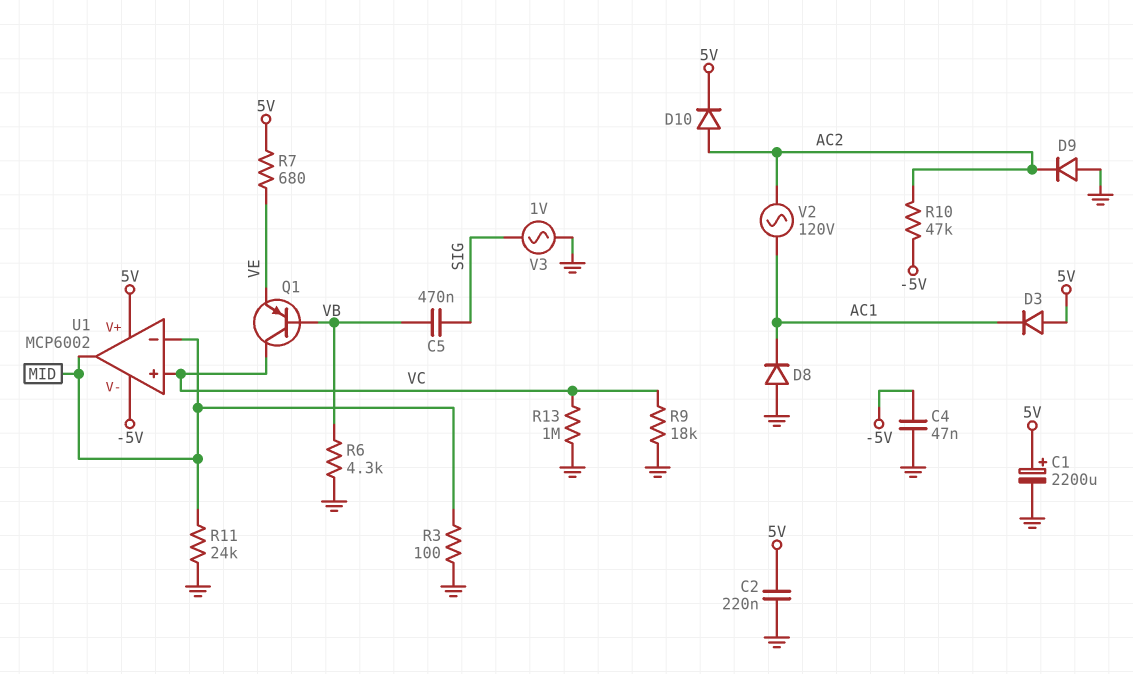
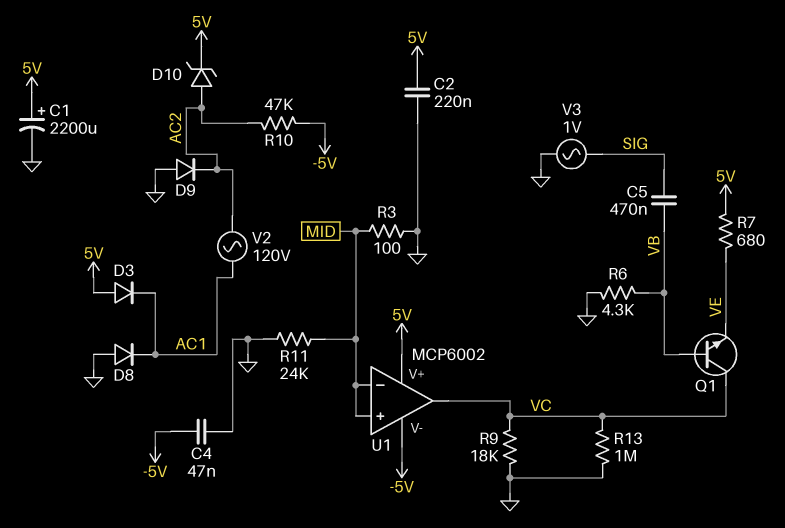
D10: diode (A AC2, K 5V) -> zener (A AC2, K 5V)
Q1: PNP (B VB, C VC, E VE) -> NPN (B VB, C VC, E VE)
U1 pin in+: VC -> MID
U1 pin out: MID -> VC

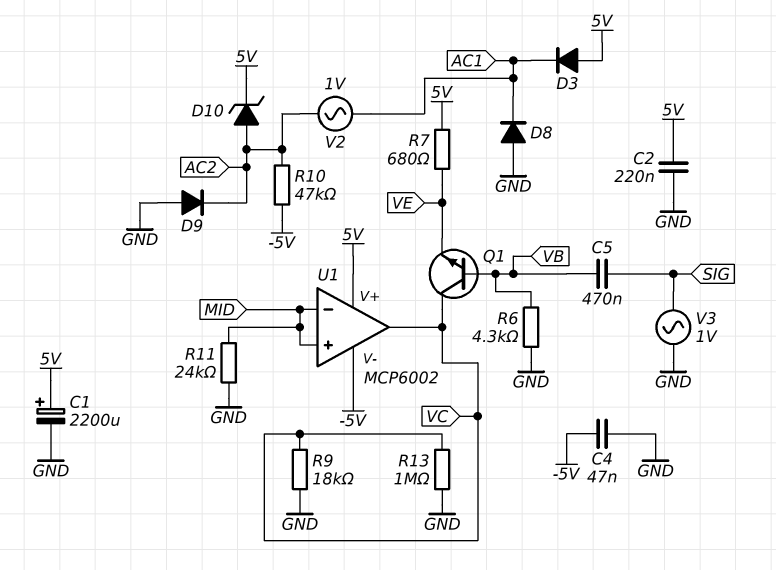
R3: 100 (GND, MID) -> none
V2: AC 120V (AC1, AC2) -> AC 1V (AC1, AC2)

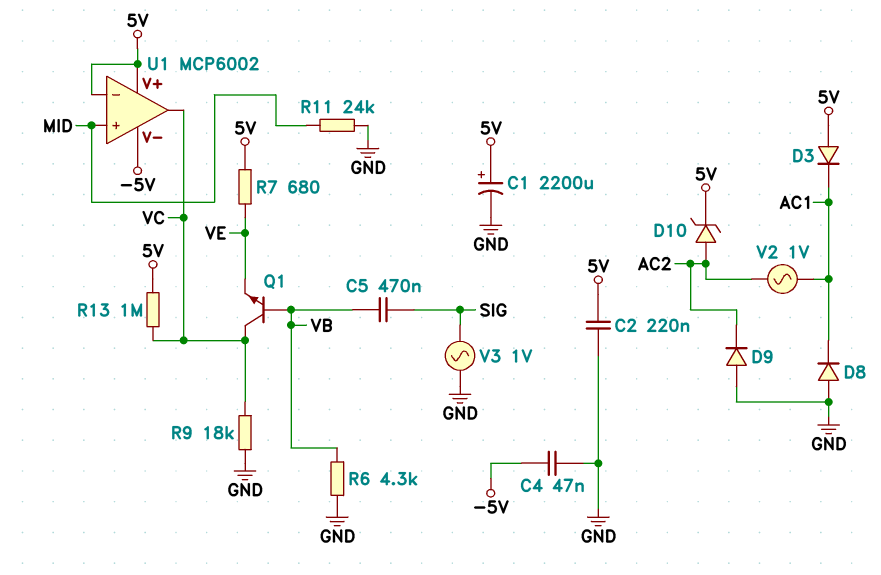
R10: 47k (-5V, AC2) -> none
R13: 1M (GND, VC) -> 1M (5V, VC)
U1 pin in-: MID -> 5V

